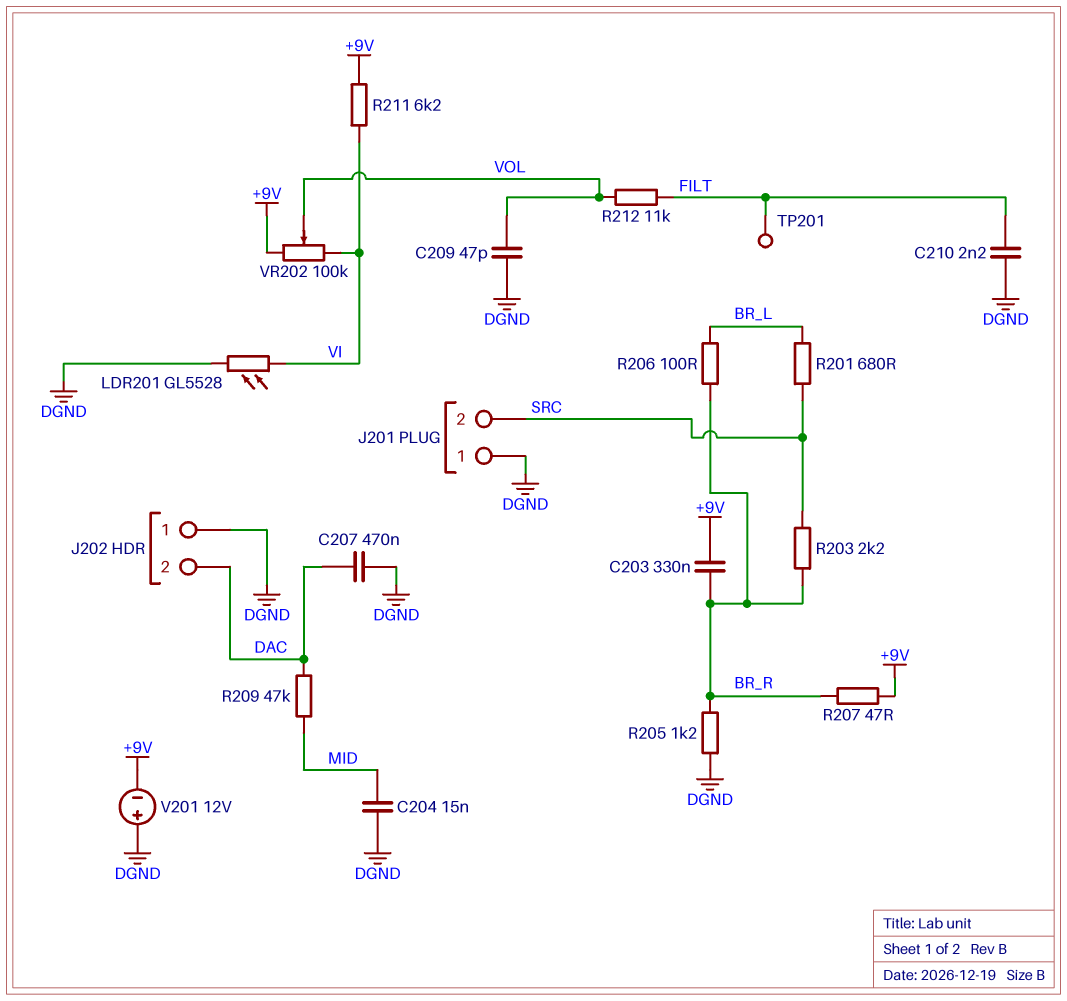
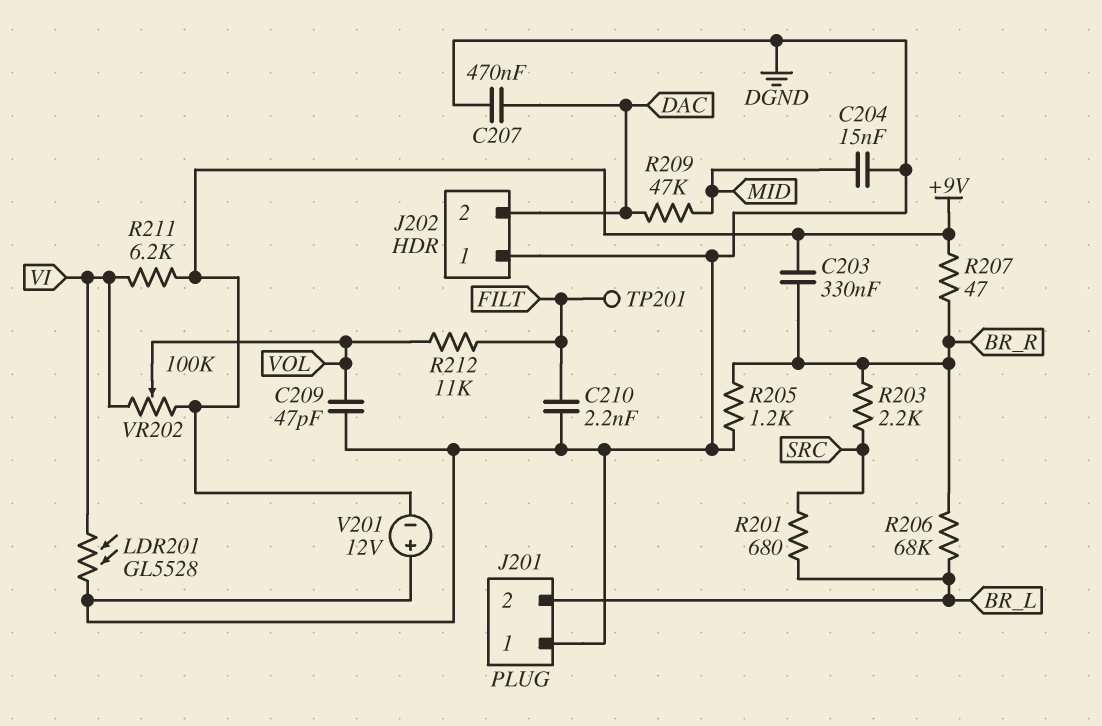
J201 pin 2: SRC -> BR_L
R206: 100 (BR_L, BR_R) -> 68k (BR_L, BR_R)

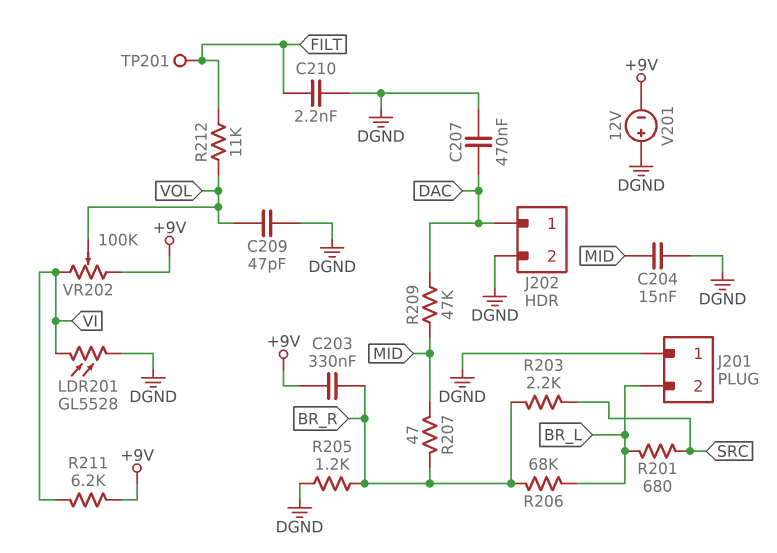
J202 pin 1: DGND -> DAC
J202 pin 2: DAC -> DGND
R207: 47 (+9V, BR_R) -> 47 (BR_R, MID)

